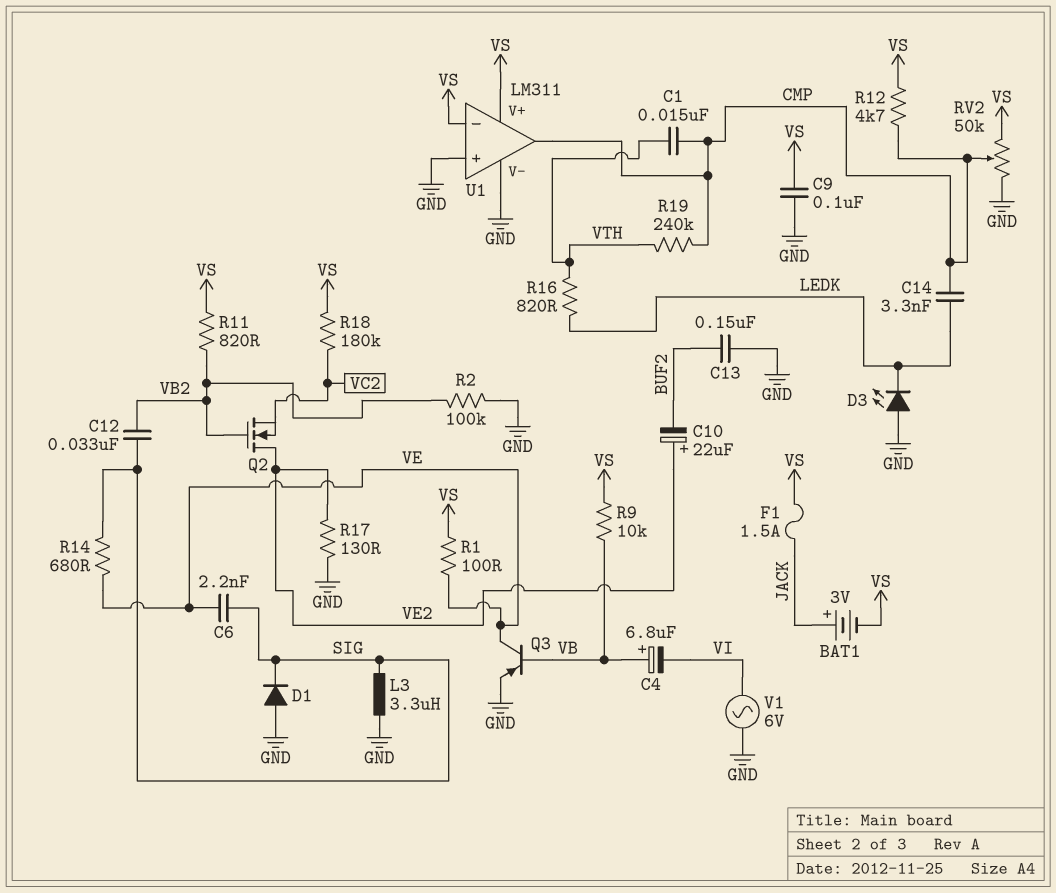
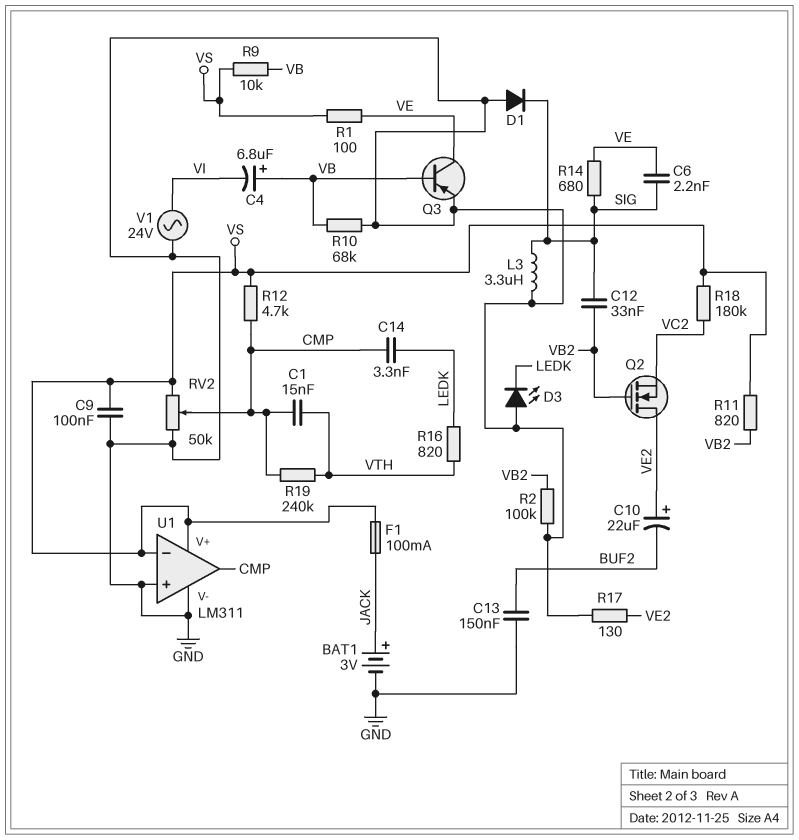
BAT1: 3V (plus JACK, minus VS) -> 3V (plus JACK, minus GND)
F1: 1.5A (JACK, VS) -> 100mA (JACK, VS)
R10: none -> 68k (GND, VB)
V1: AC 6V (GND, VI) -> AC 24V (GND, VI)

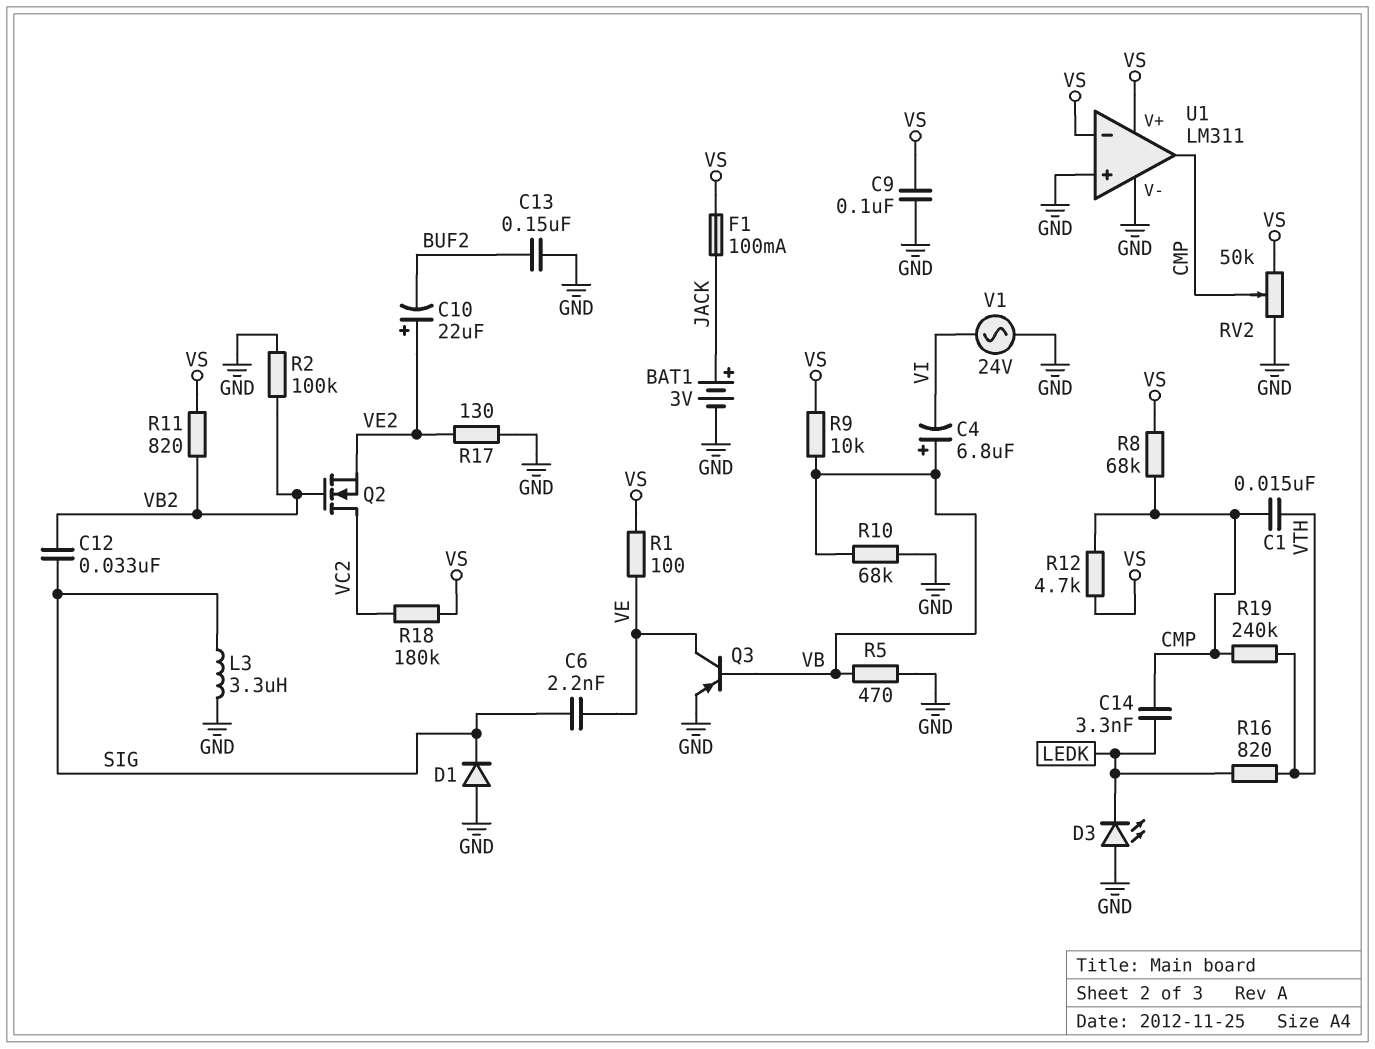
Q2: NMOS (G VB2, D VE2, S VC2) -> NMOS (G VB2, D VC2, S VE2)
R5: none -> 470 (GND, VB)
R8: none -> 68k (CMP, VS)
R14: 680 (SIG, VE) -> none

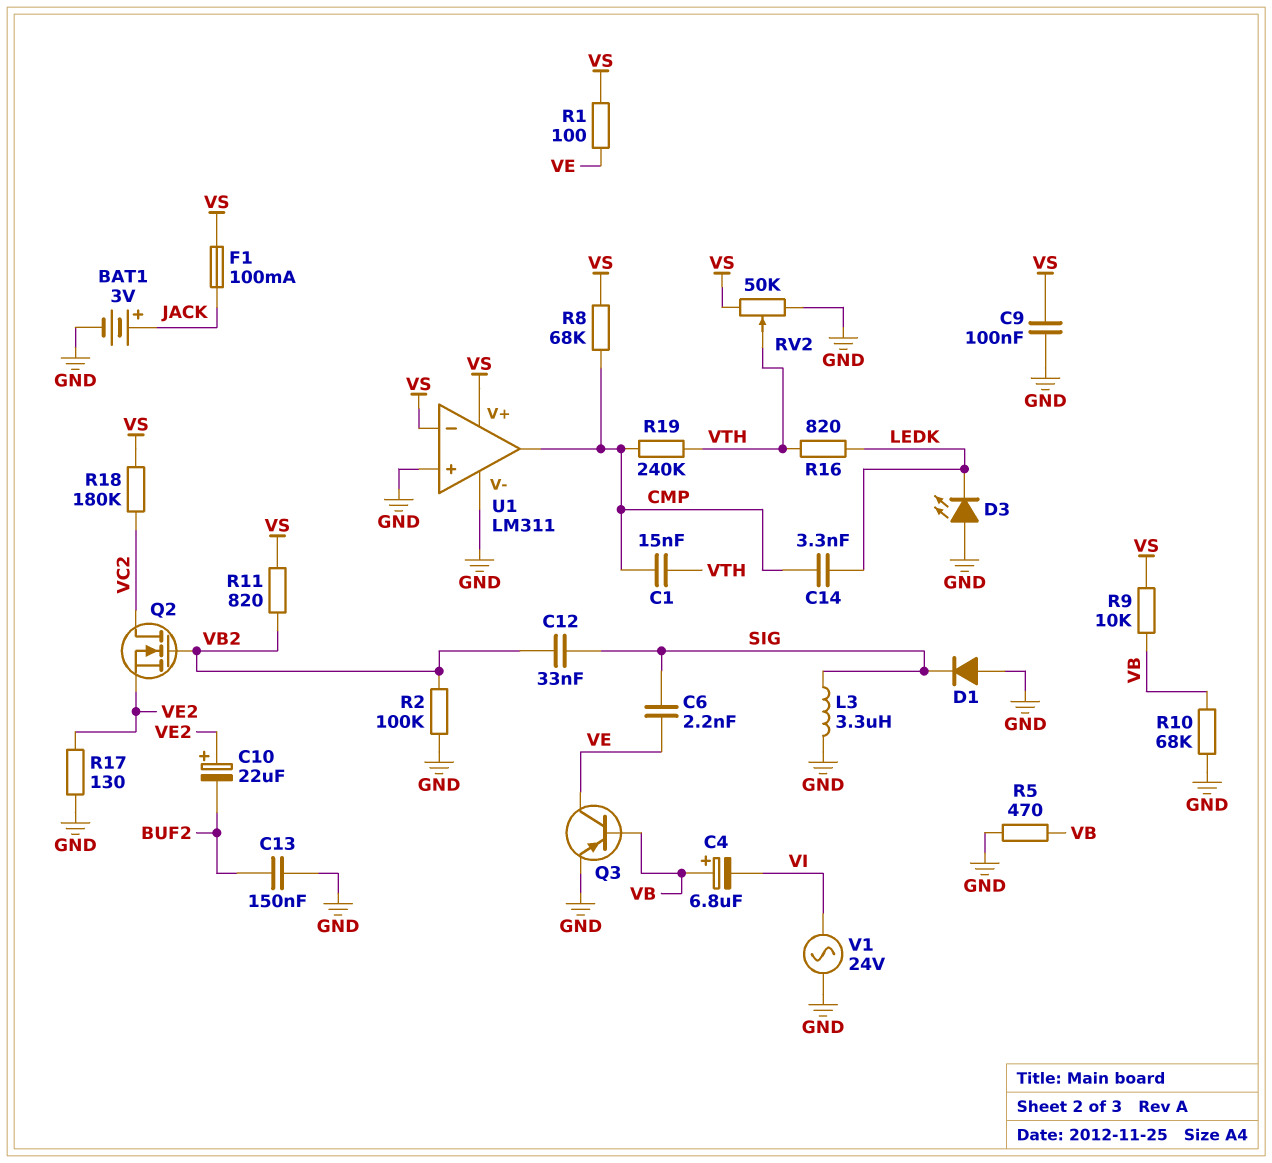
R12: 4.7k (CMP, VS) -> none
RV2: 50k (GND, VS, wiper CMP) -> 50k (GND, VS, wiper VTH)

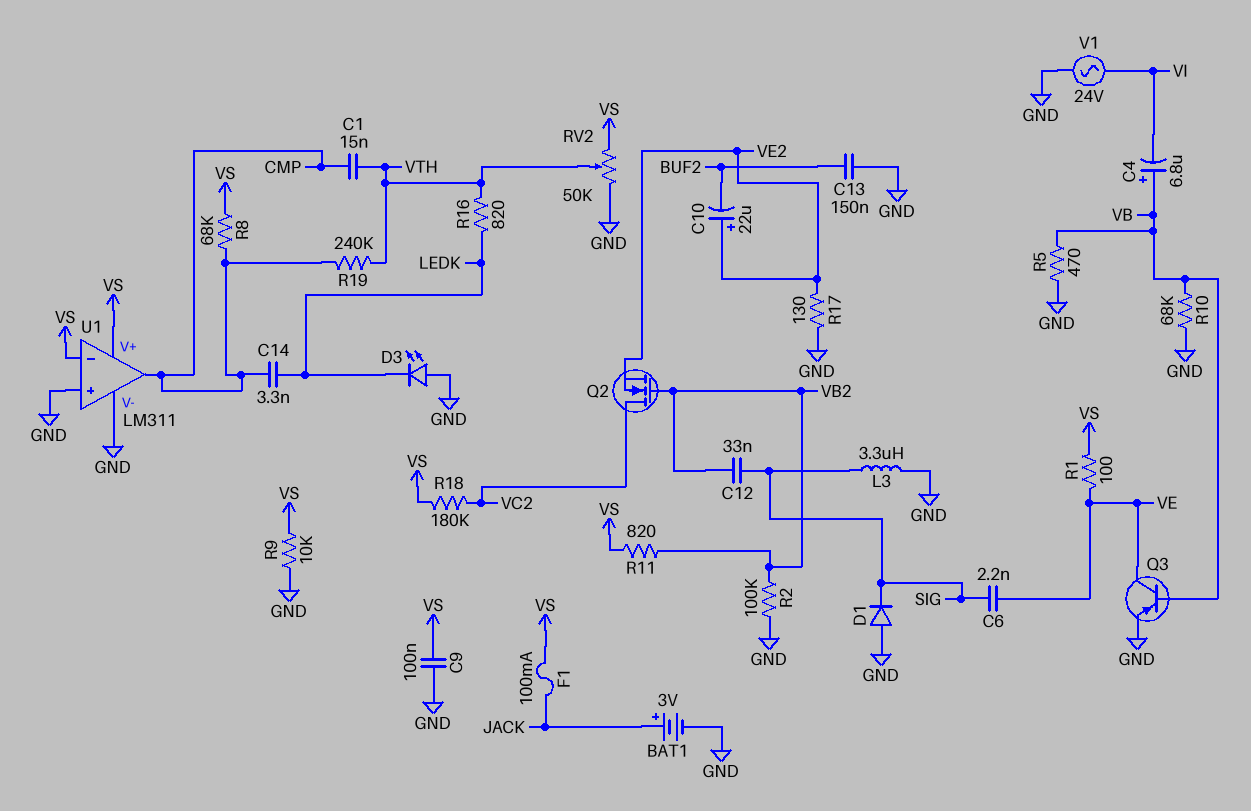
R9: 10k (VB, VS) -> 10k (GND, VS)

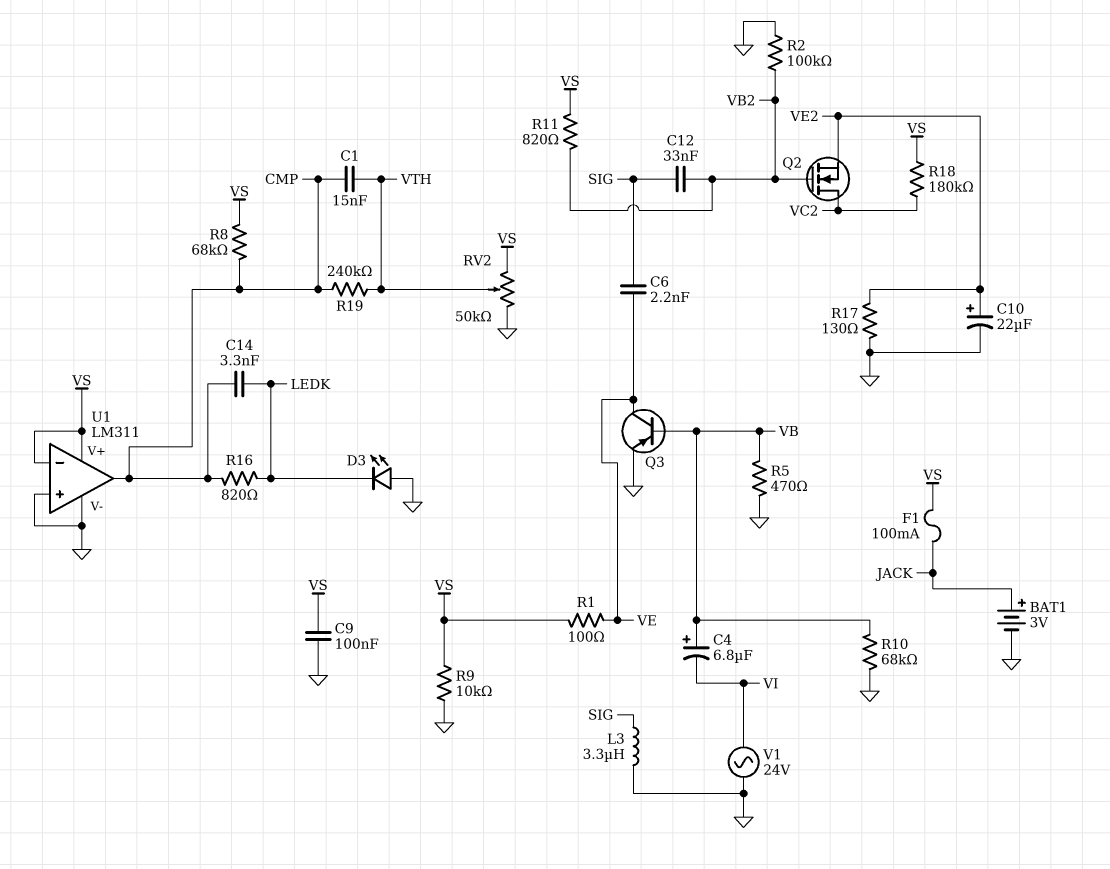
C10: 22uF (plus VE2, minus BUF2) -> 22uF (plus VE2, minus GND)
C13: 150nF (BUF2, GND) -> none
D1: diode (A GND, K SIG) -> none
R16: 820 (LEDK, VTH) -> 820 (CMP, LEDK)

